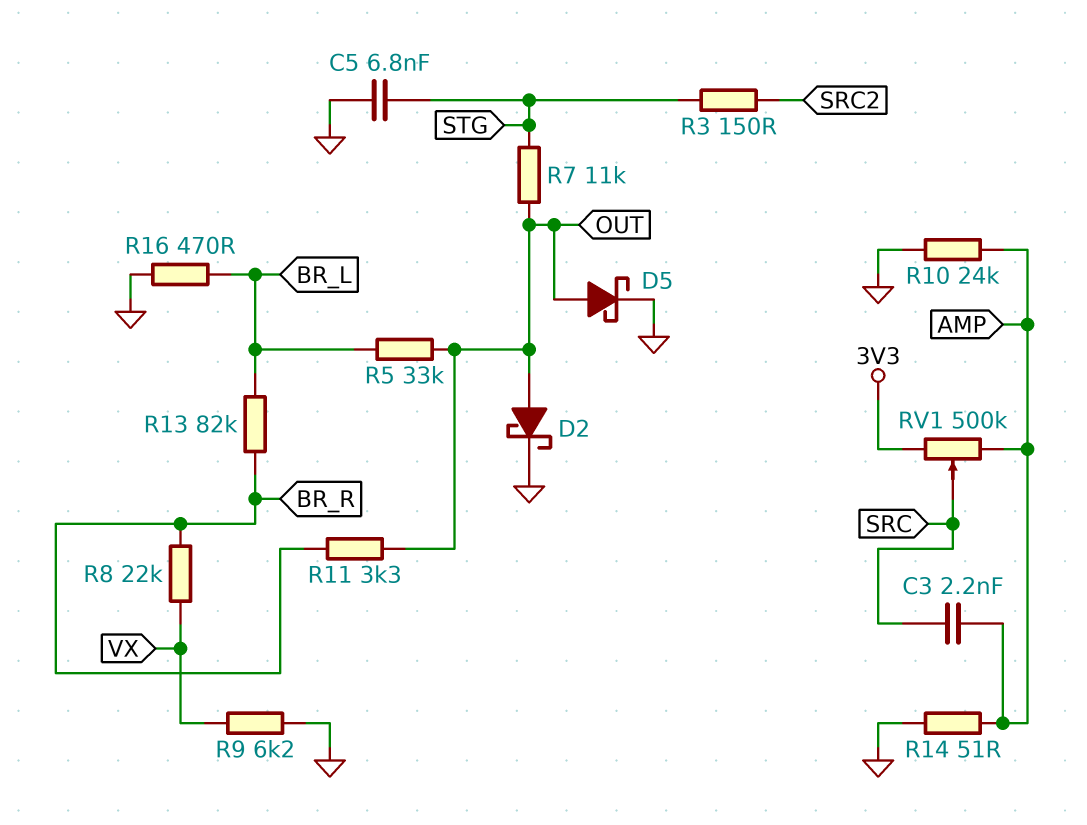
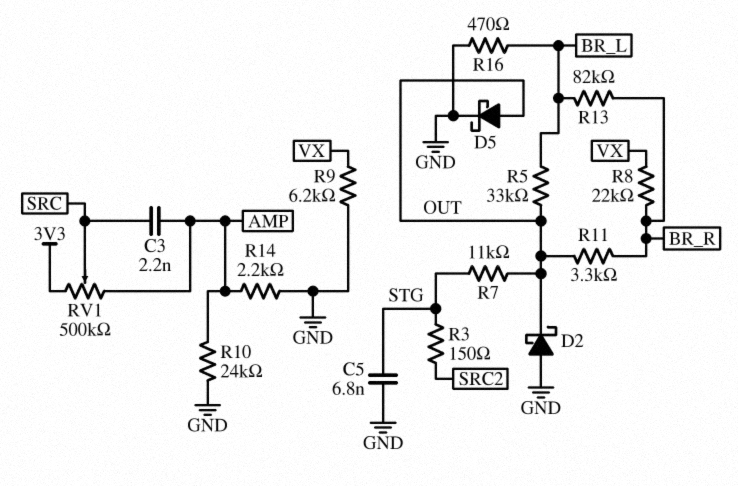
D2: schottky (A OUT, K GND) -> schottky (A GND, K OUT)
R14: 51 (AMP, GND) -> 2.2k (AMP, GND)

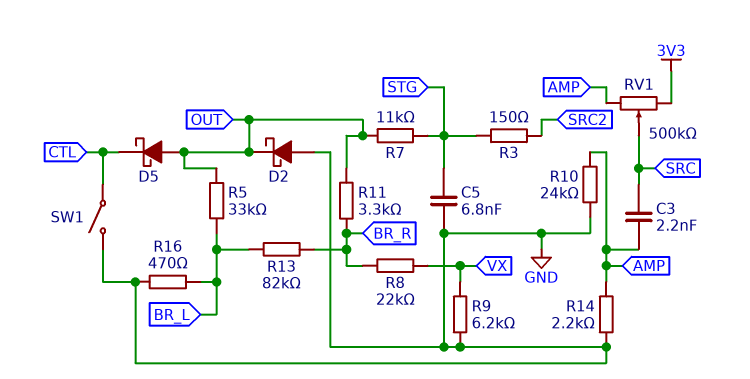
D5: schottky (A OUT, K GND) -> schottky (A OUT, K CTL)
SW1: none -> switch (CTL, GND)

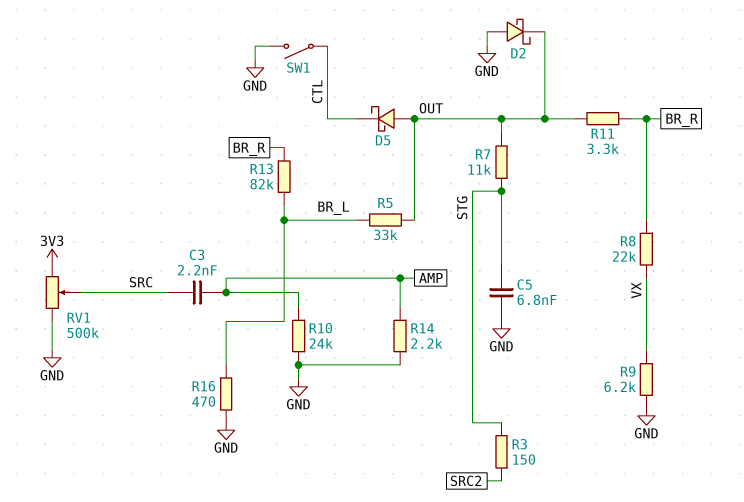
RV1: 500k (3V3, AMP, wiper SRC) -> 500k (3V3, GND, wiper SRC)

